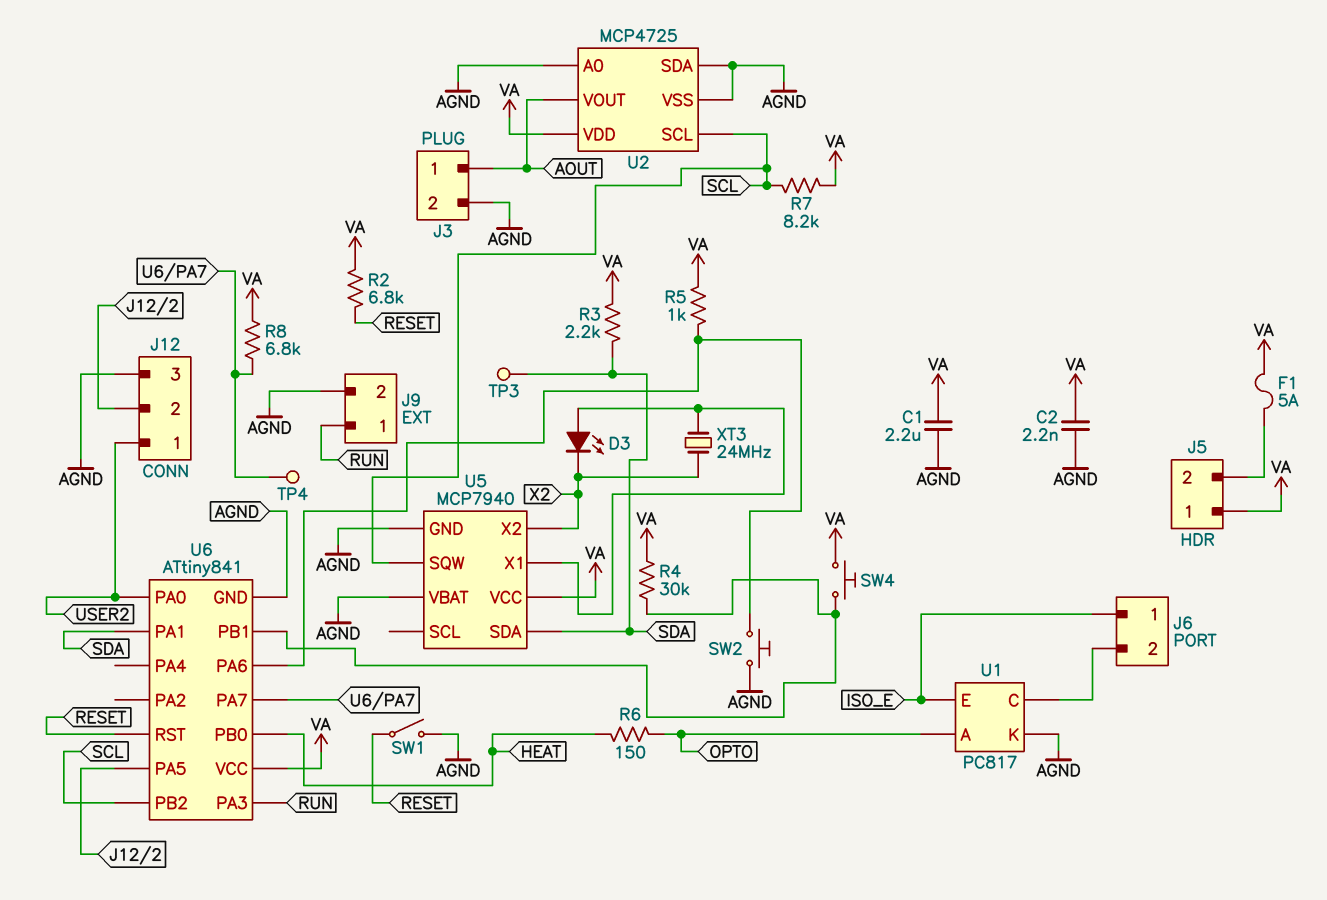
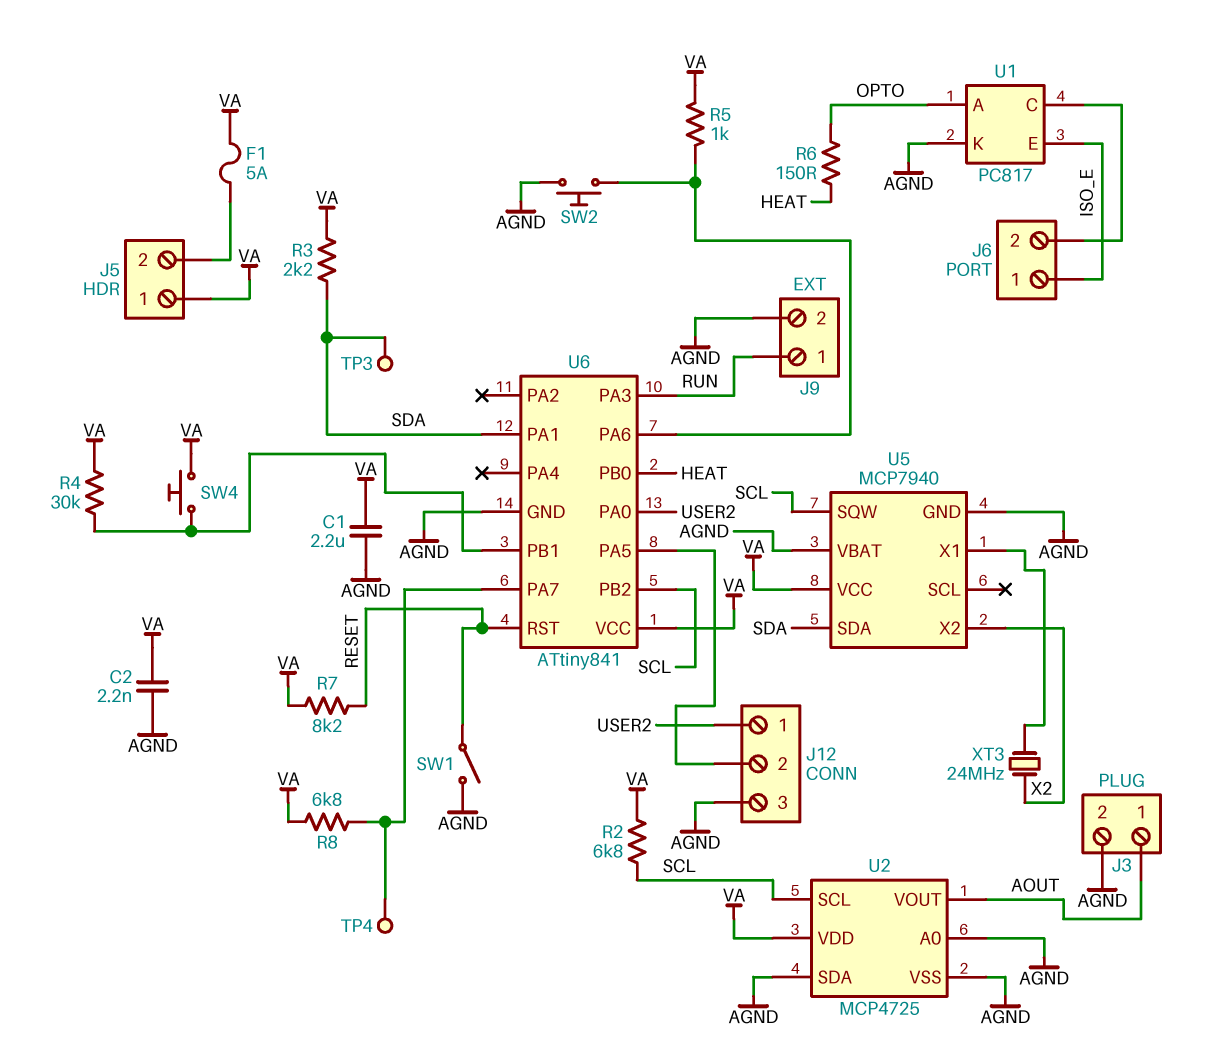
D3: LED (A U5/X1, K X2) -> none
R2: 6.8k (RESET, VA) -> 6.8k (SCL, VA)
R7: 8.2k (SCL, VA) -> 8.2k (RESET, VA)

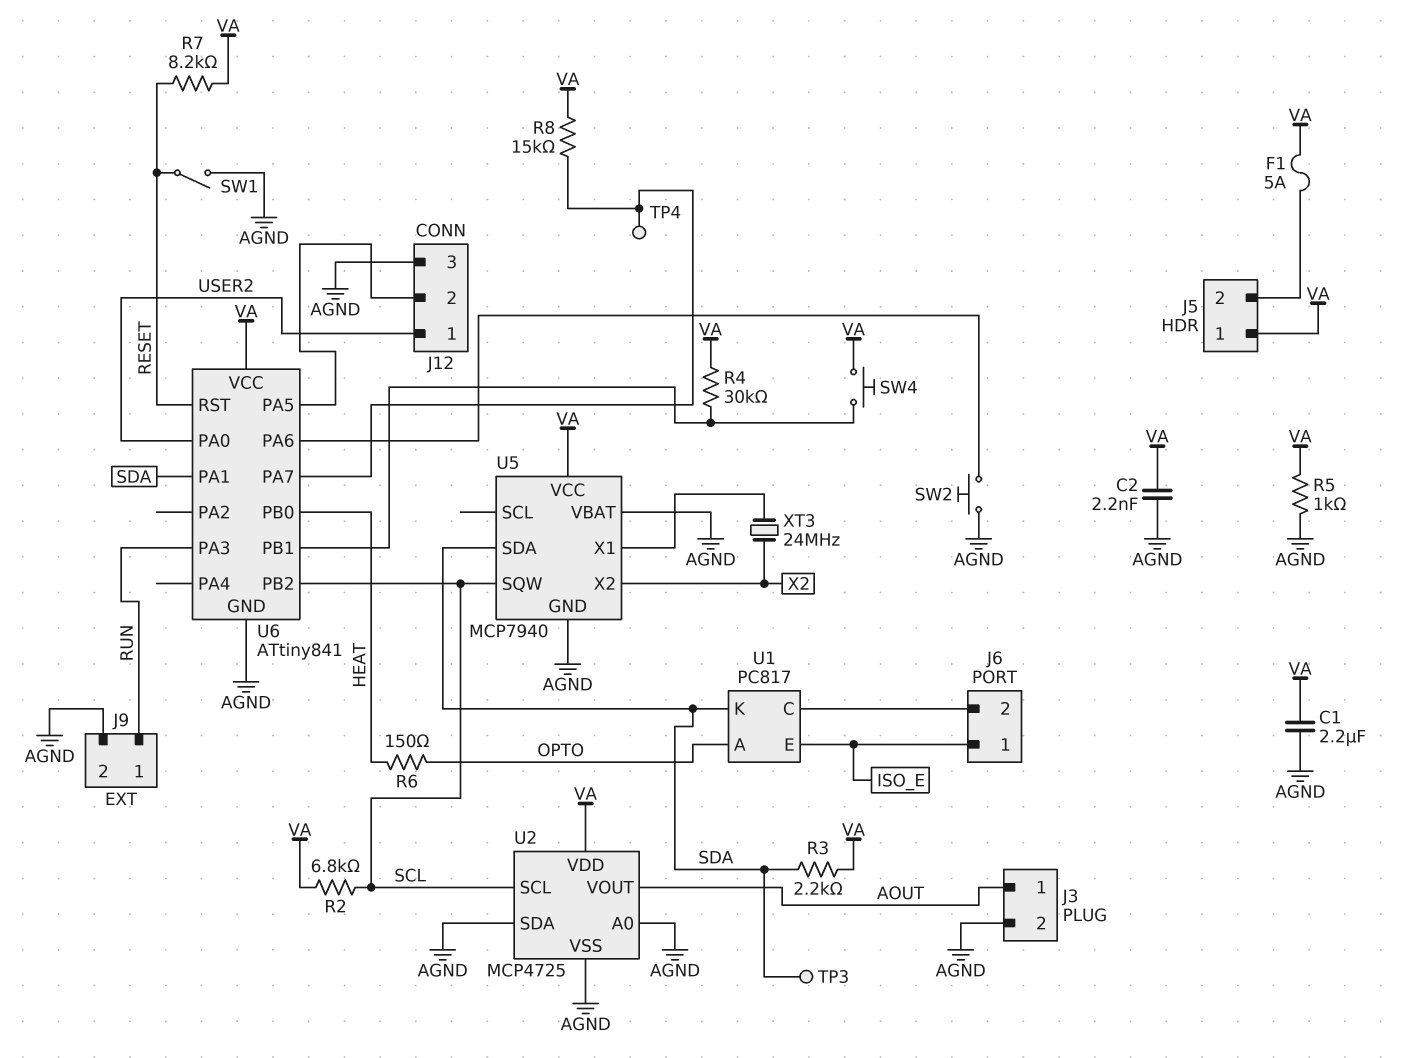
R5: 1k (U6/PA6, VA) -> 1k (AGND, VA)
R8: 6.8k (U6/PA7, VA) -> 15k (U6/PA7, VA)
U1 pin K: AGND -> SDA

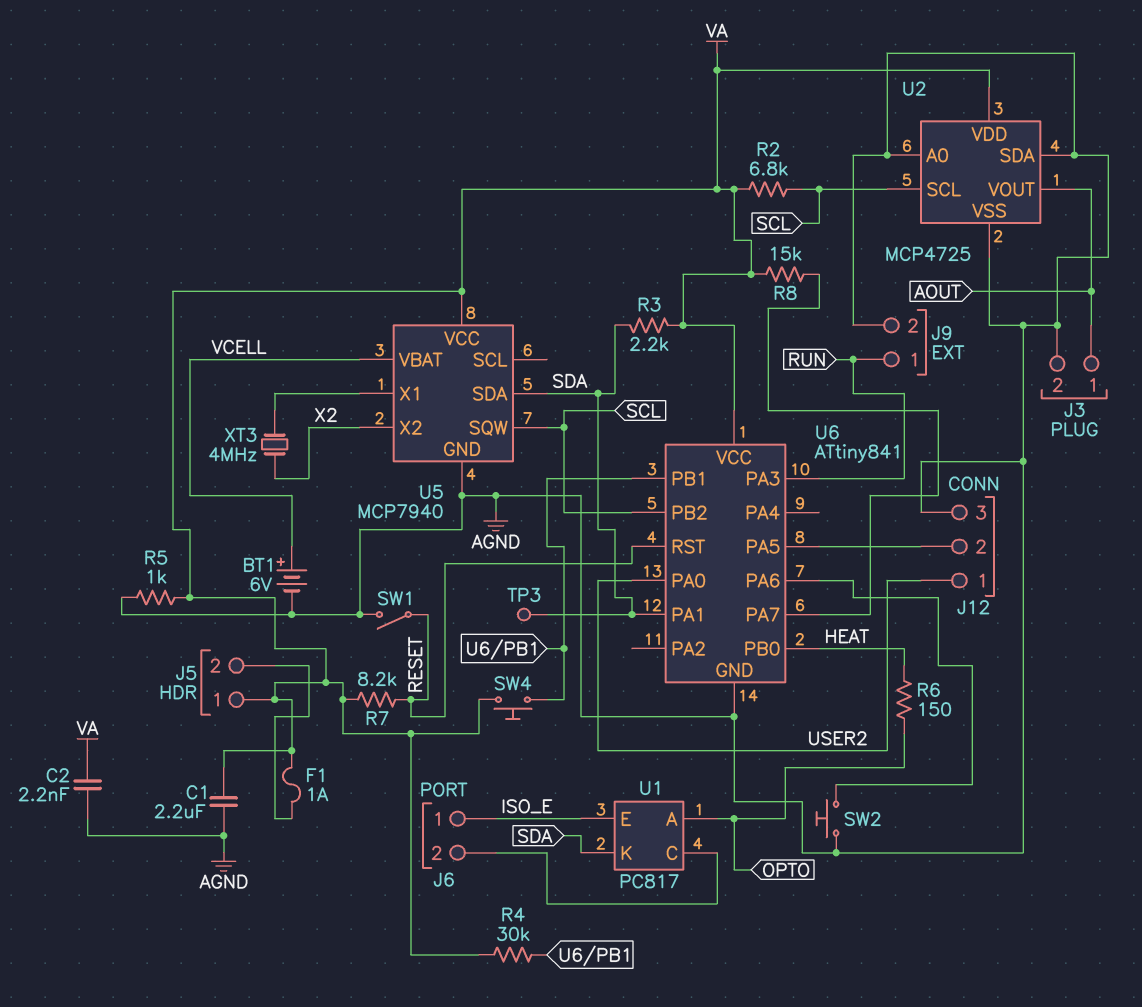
BT1: none -> 6V (plus VCELL, minus AGND)
F1: 5A (J5/2, VA) -> 1A (J5/2, VA)
TP4: test point (U6/PA7) -> none
U5 pin VBAT: AGND -> VCELL
XT3: 24MHz (U5/X1, X2) -> 4MHz (U5/X1, X2)

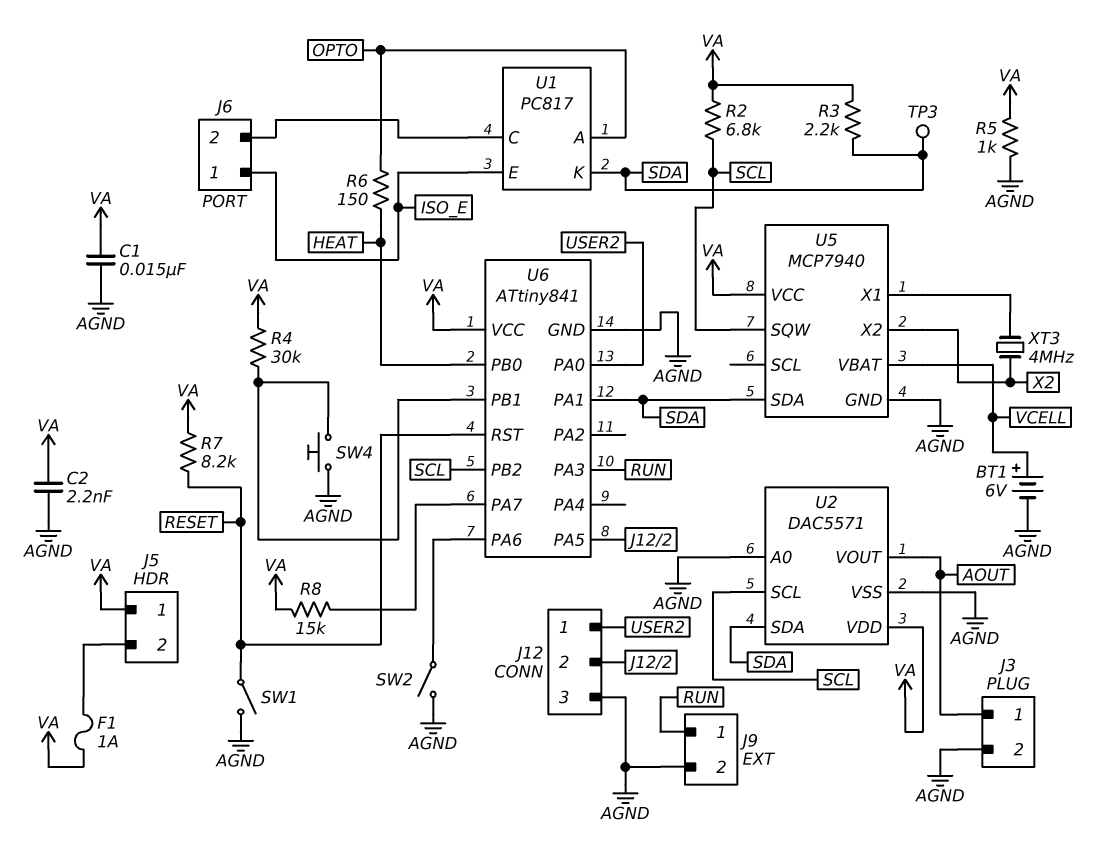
C1: 2.2uF (AGND, VA) -> 15nF (AGND, VA)
SW2: button (AGND, U6/PA6) -> switch (AGND, U6/PA6)
SW4: button (U6/PB1, VA) -> button (AGND, U6/PB1)
U2: MCP4725 -> DAC5571
U2 pin SDA: AGND -> SDA

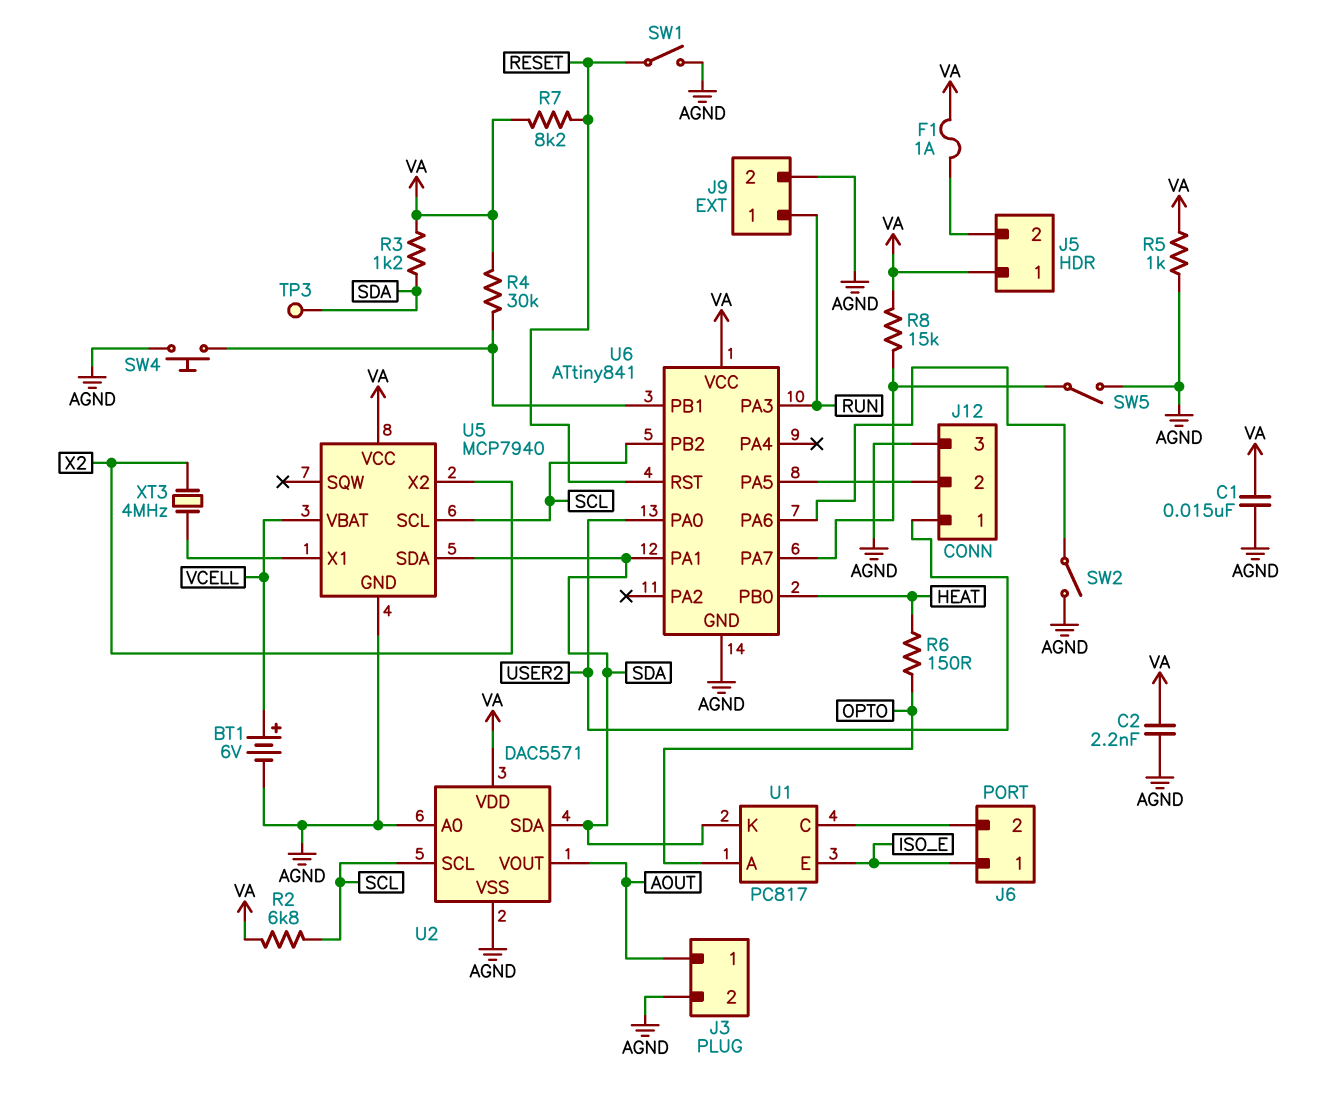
R3: 2.2k (SDA, VA) -> 1.2k (SDA, VA)
SW5: none -> switch (AGND, U6/PA7)
U5 pin SCL: none -> SCL
U5 pin SQW: SCL -> none

